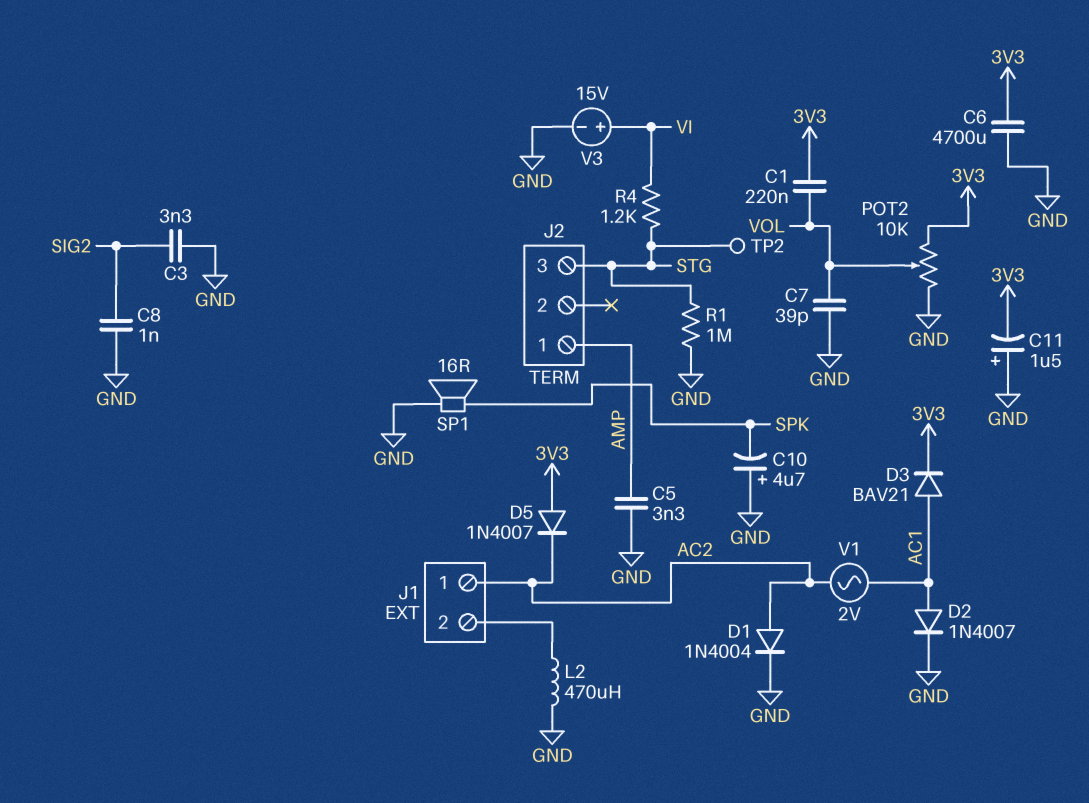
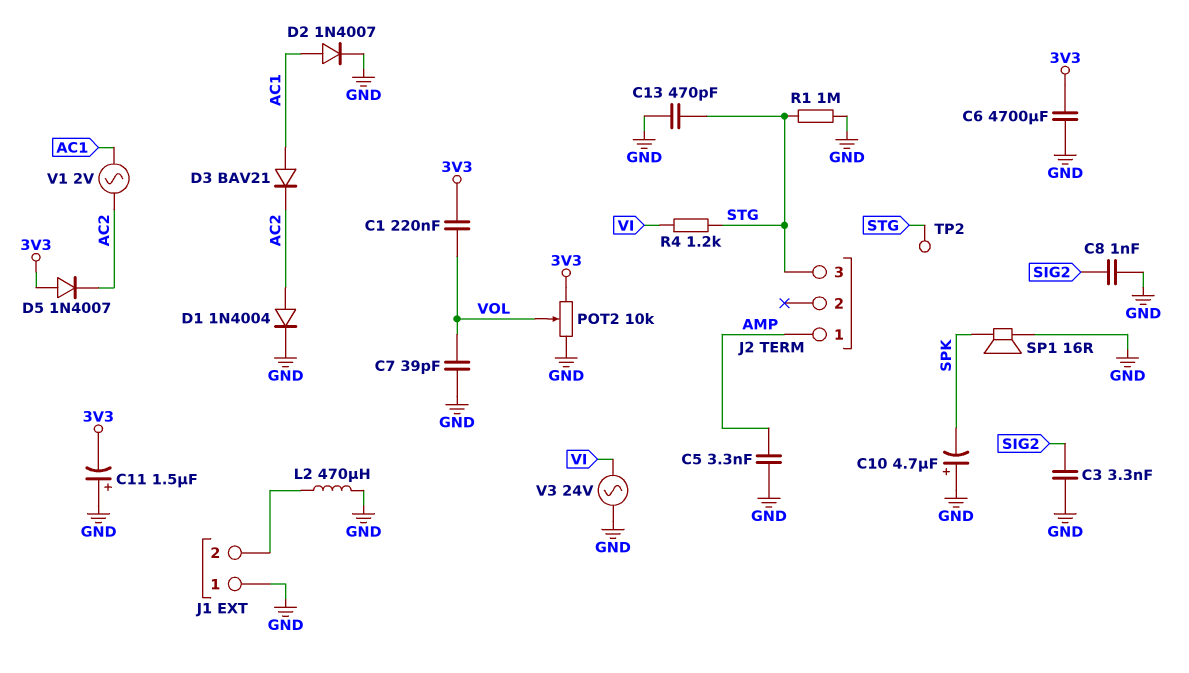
C13: none -> 470pF (GND, STG)
D3: diode BAV21 (A AC1, K 3V3) -> diode BAV21 (A AC1, K AC2)
J1 pin 1: AC2 -> GND
V3: 15V (plus VI, minus GND) -> AC 24V (GND, VI)

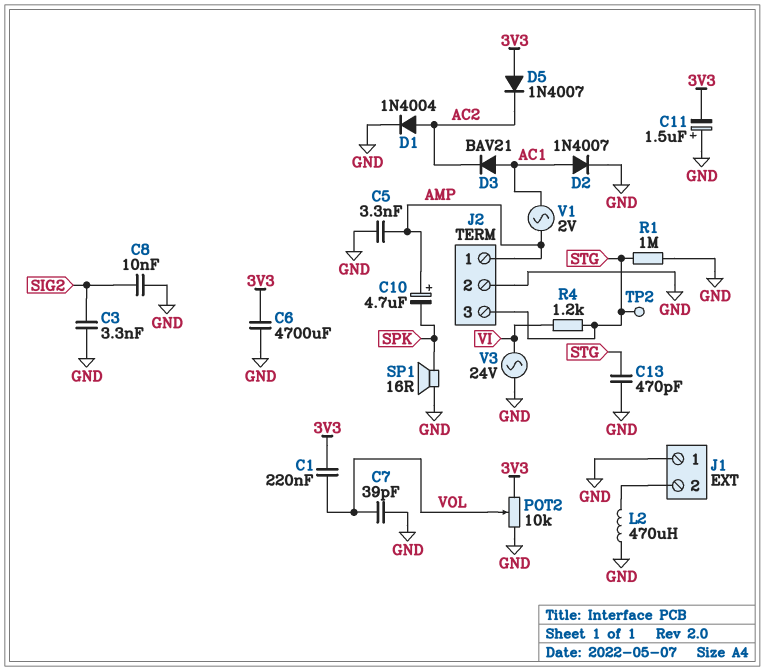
C8: 1nF (GND, SIG2) -> 10nF (GND, SIG2)
C10: 4.7uF (plus GND, minus SPK) -> 4.7uF (plus AMP, minus SPK)
J2 pin 2: none -> GND
V1: AC 2V (AC1, AC2) -> AC 2V (AC1, AMP)

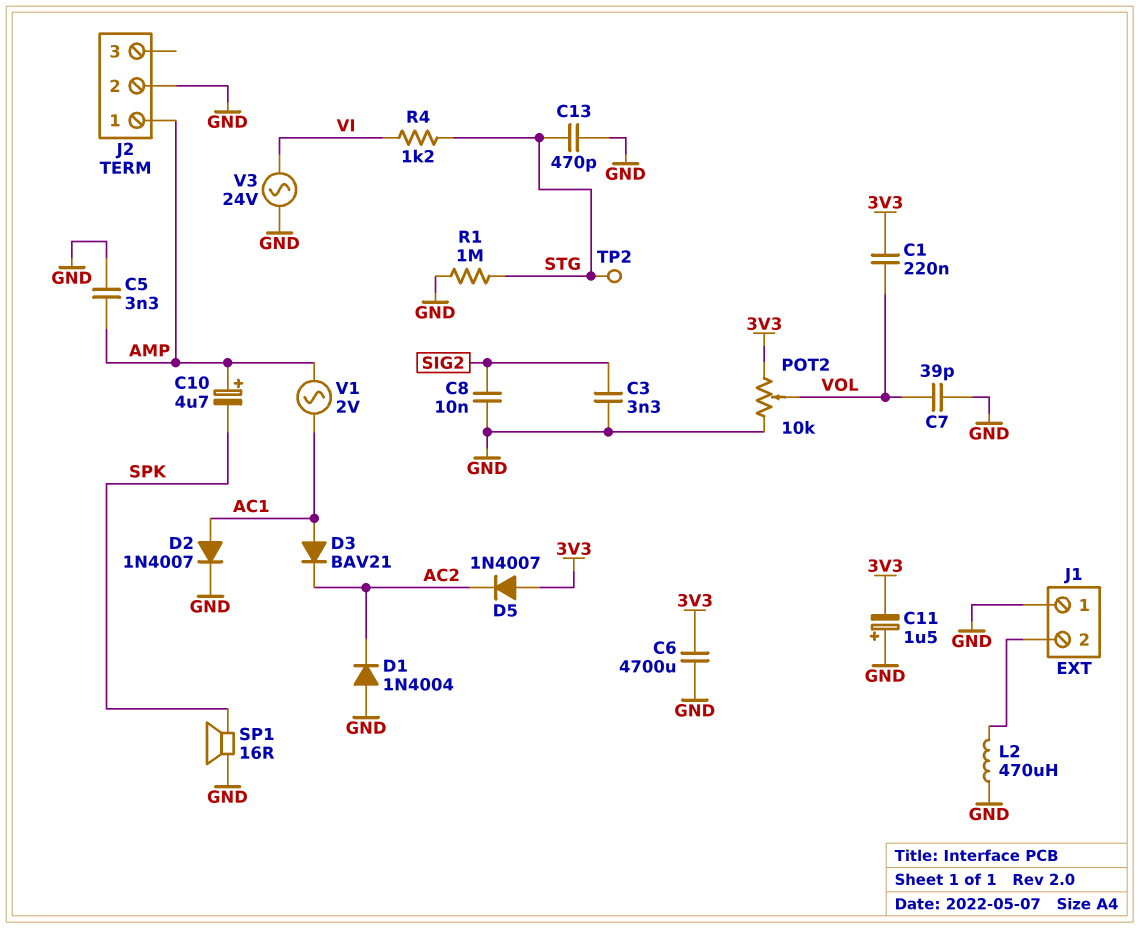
D1: diode 1N4004 (A AC2, K GND) -> diode 1N4004 (A GND, K AC2)
J2 pin 3: STG -> none

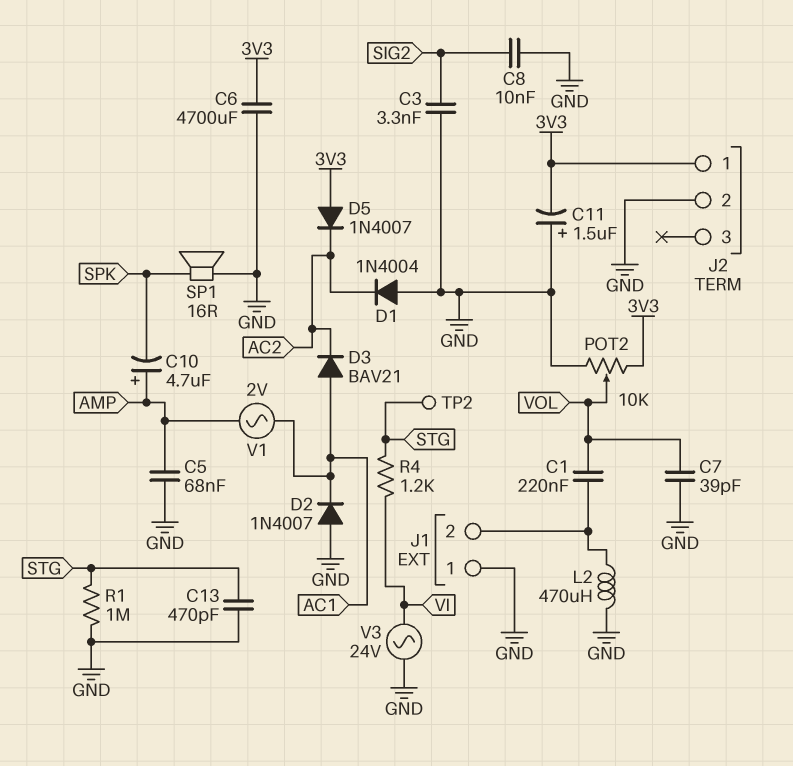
C1: 220nF (3V3, VOL) -> 220nF (J1/2, VOL)
C5: 3.3nF (AMP, GND) -> 68nF (AMP, GND)
D2: diode 1N4007 (A AC1, K GND) -> diode 1N4007 (A GND, K AC1)
J2 pin 1: AMP -> 3V3

